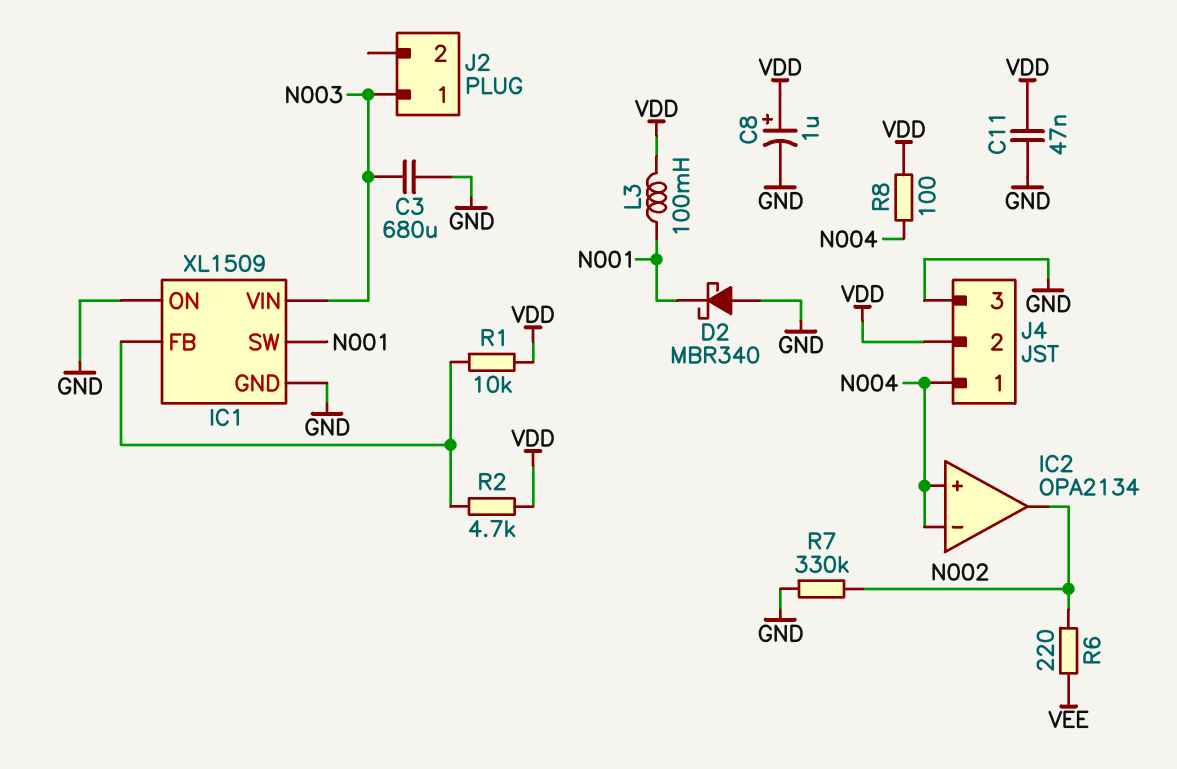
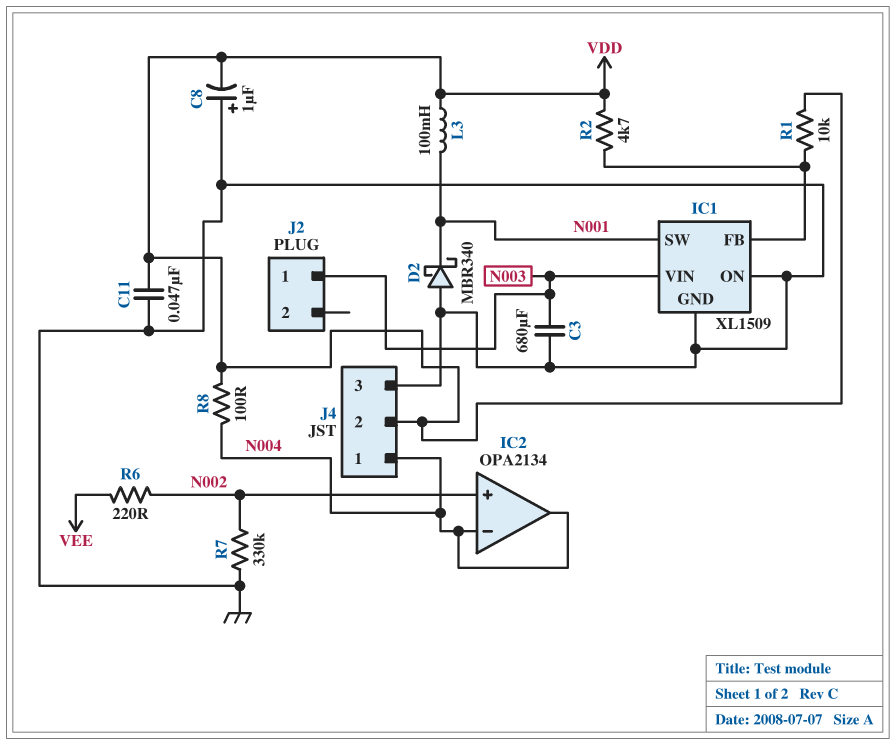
C8: 1uF (plus VDD, minus GND) -> 1uF (plus GND, minus VDD)
IC2 pin in+: N004 -> N002
IC2 pin out: N002 -> N004

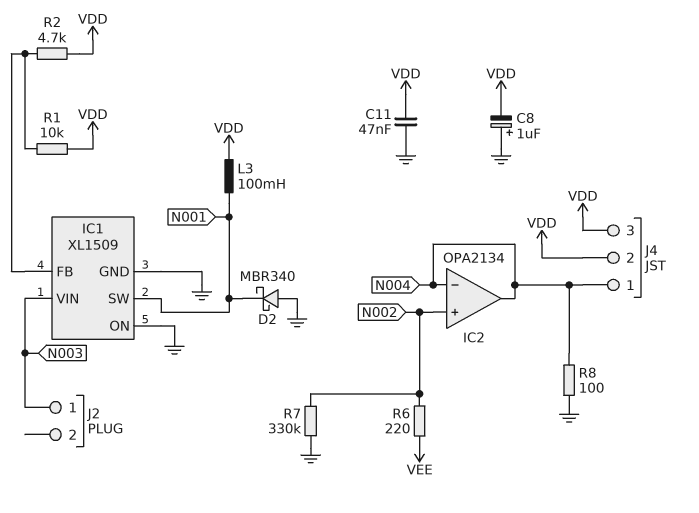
C3: 680uF (GND, N003) -> none
J4 pin 3: GND -> VDD
R8: 100 (N004, VDD) -> 100 (GND, N004)

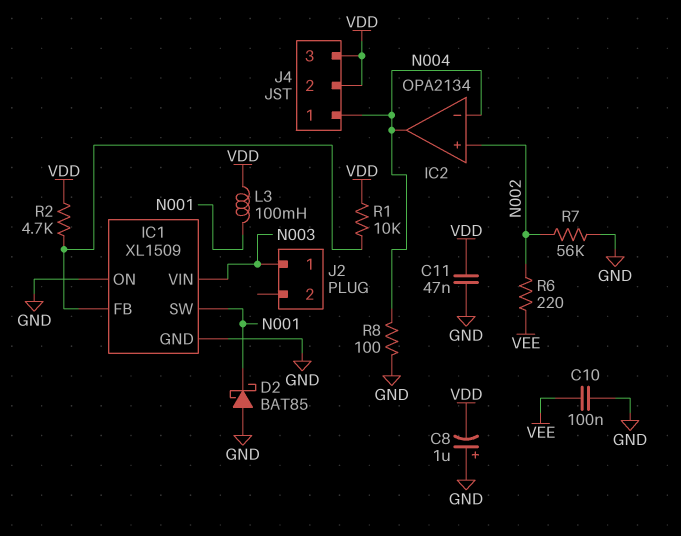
C10: none -> 100nF (GND, VEE)
D2: schottky MBR340 (A GND, K N001) -> schottky BAT85 (A GND, K N001)
R7: 330k (GND, N002) -> 56k (GND, N002)

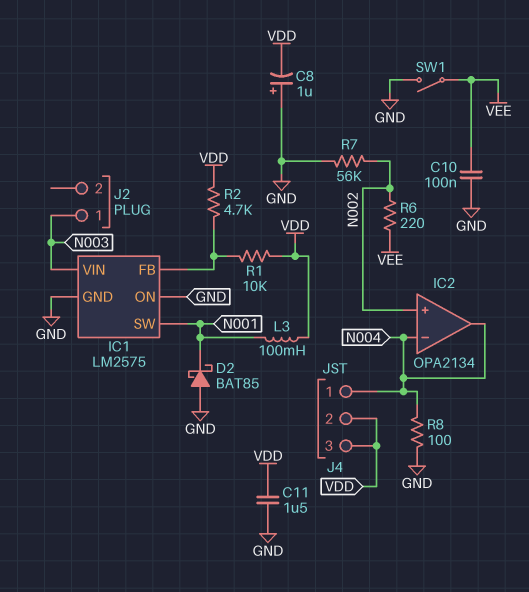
C11: 47nF (GND, VDD) -> 1.5uF (GND, VDD)
IC1: XL1509 -> LM2575
SW1: none -> switch (GND, VEE)

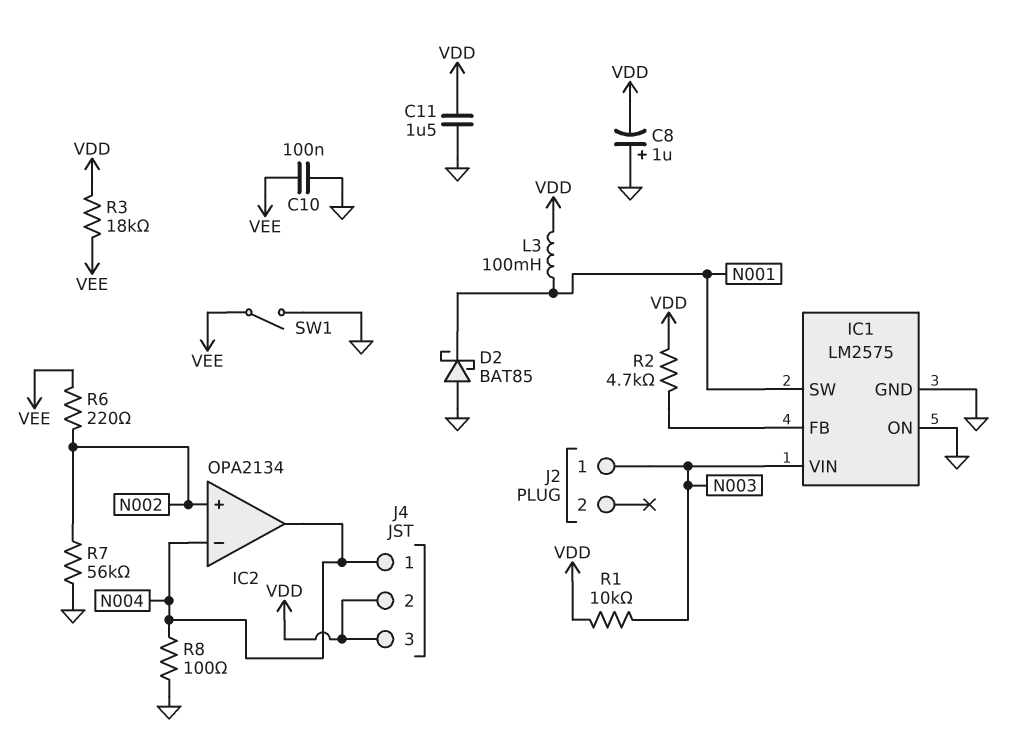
R1: 10k (IC1/FB, VDD) -> 10k (N003, VDD)
R3: none -> 18k (VDD, VEE)

